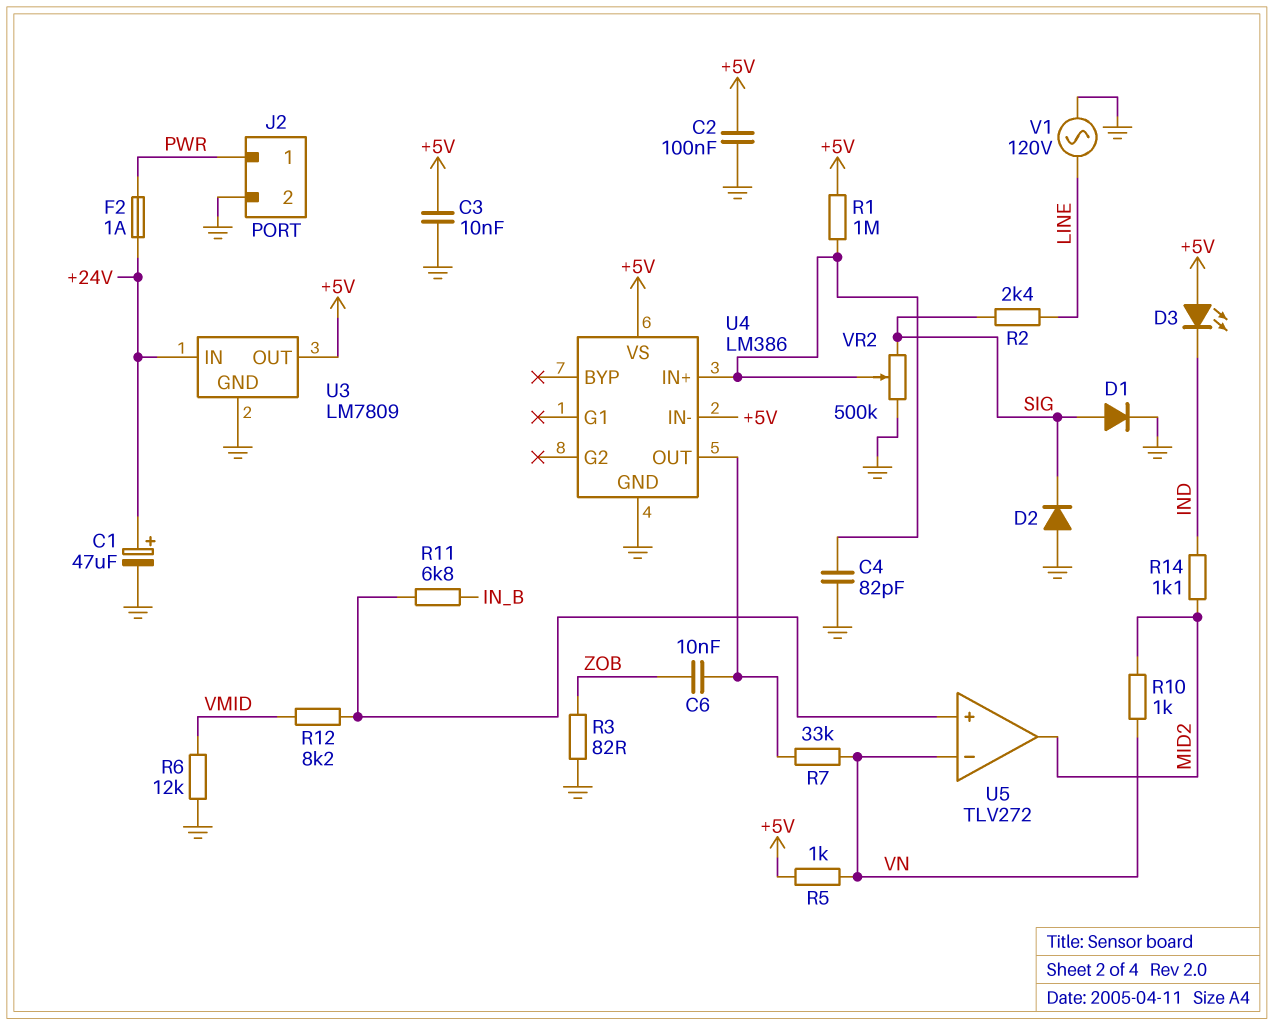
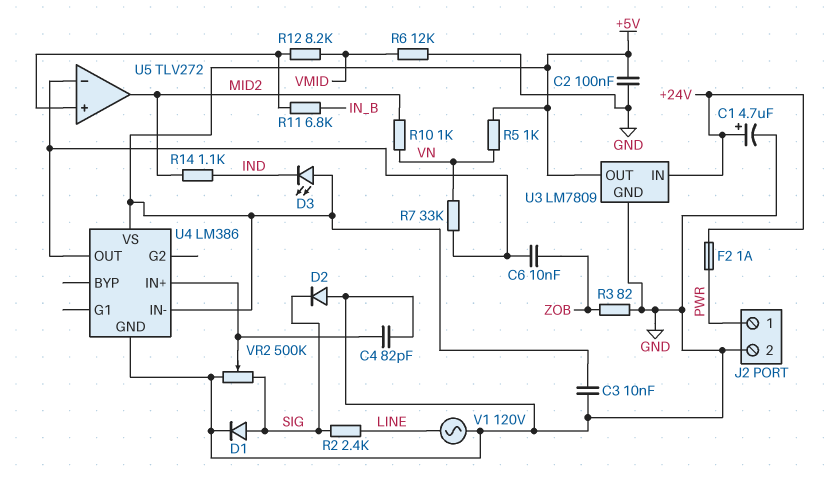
C1: 47uF (plus +24V, minus GND) -> 4.7uF (plus +24V, minus GND)
R1: 1M (+5V, U4/IN+) -> none
U5 pin in-: VN -> U4/OUT

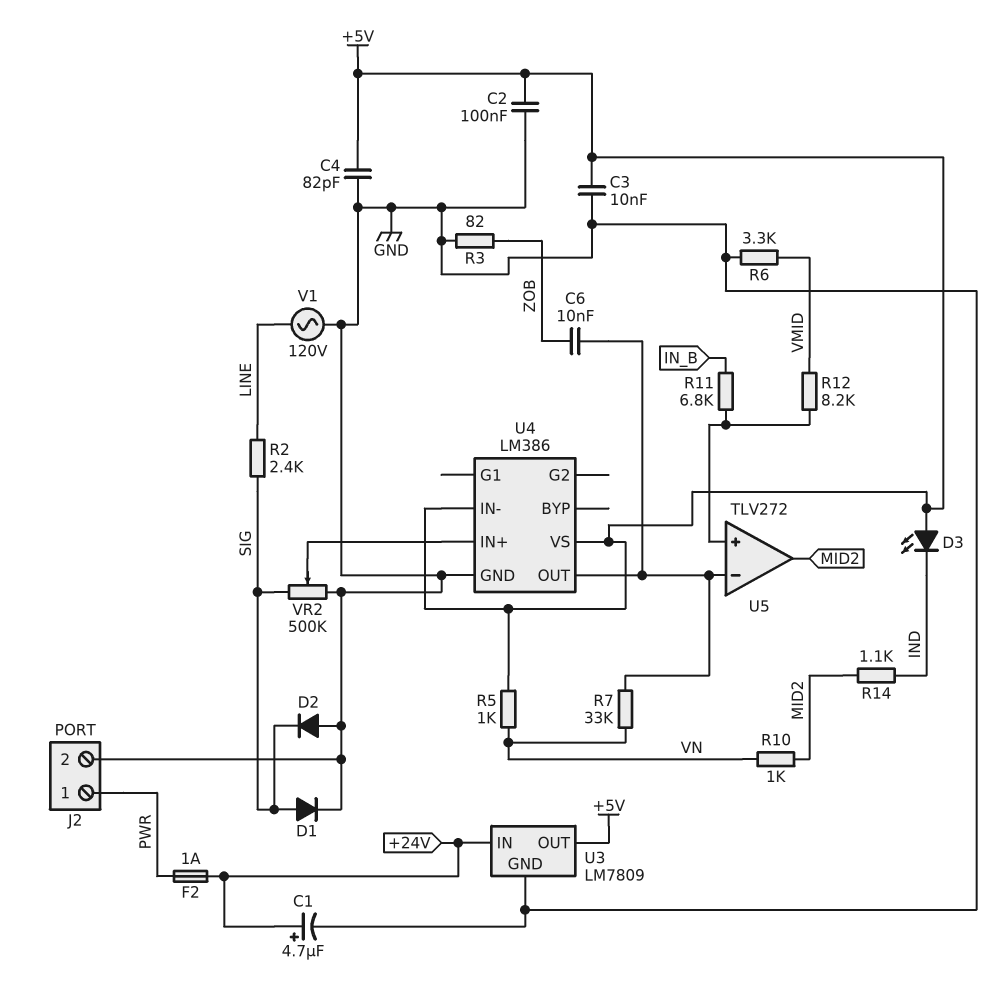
C4: 82pF (GND, U4/IN+) -> 82pF (+5V, GND)
R6: 12k (GND, VMID) -> 3.3k (GND, VMID)

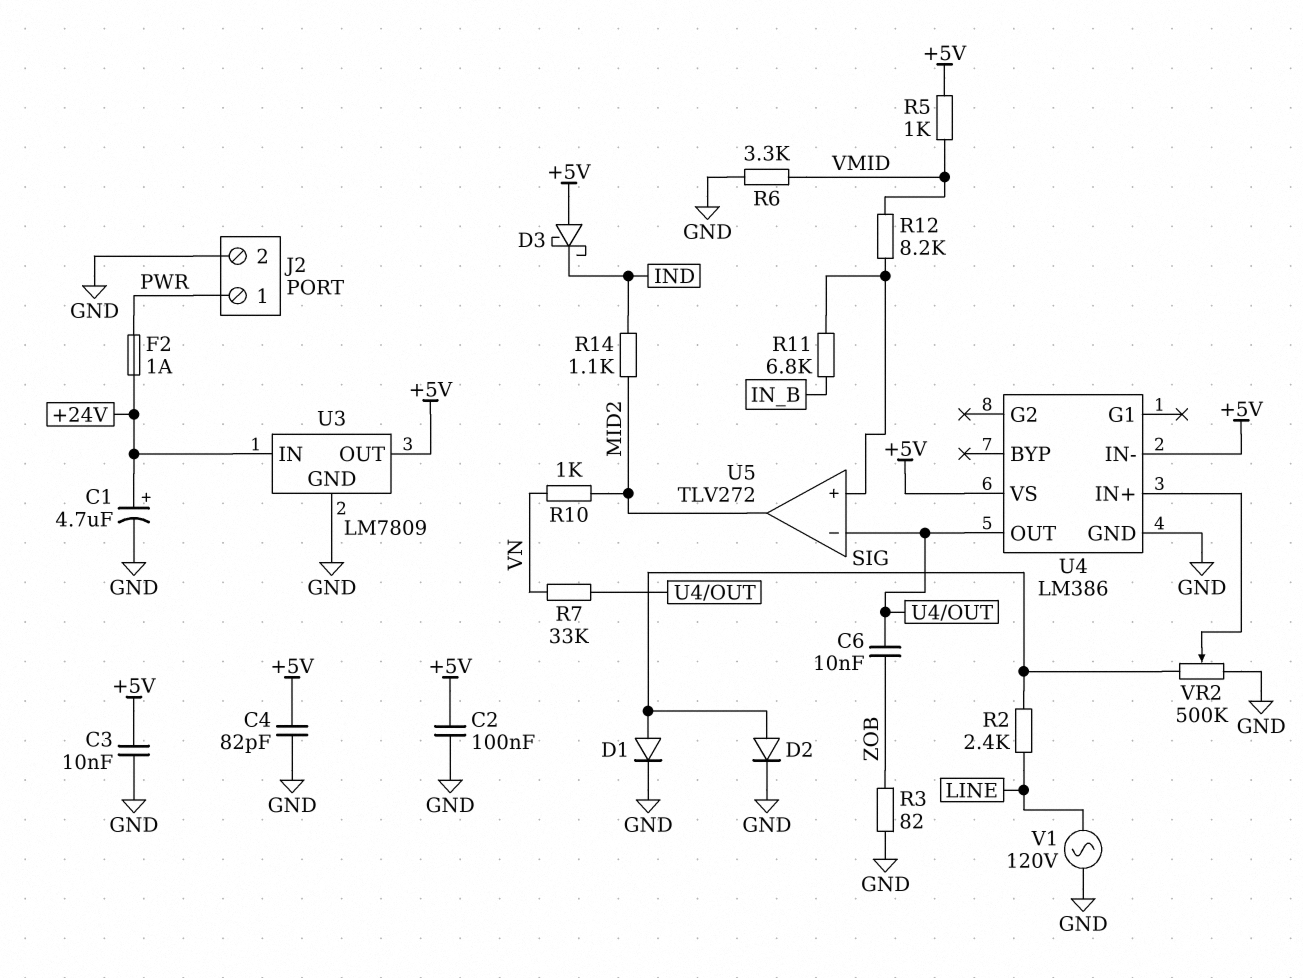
D2: diode (A GND, K SIG) -> diode (A SIG, K GND)
D3: LED (A +5V, K IND) -> schottky (A +5V, K IND)
R5: 1k (+5V, VN) -> 1k (+5V, VMID)

